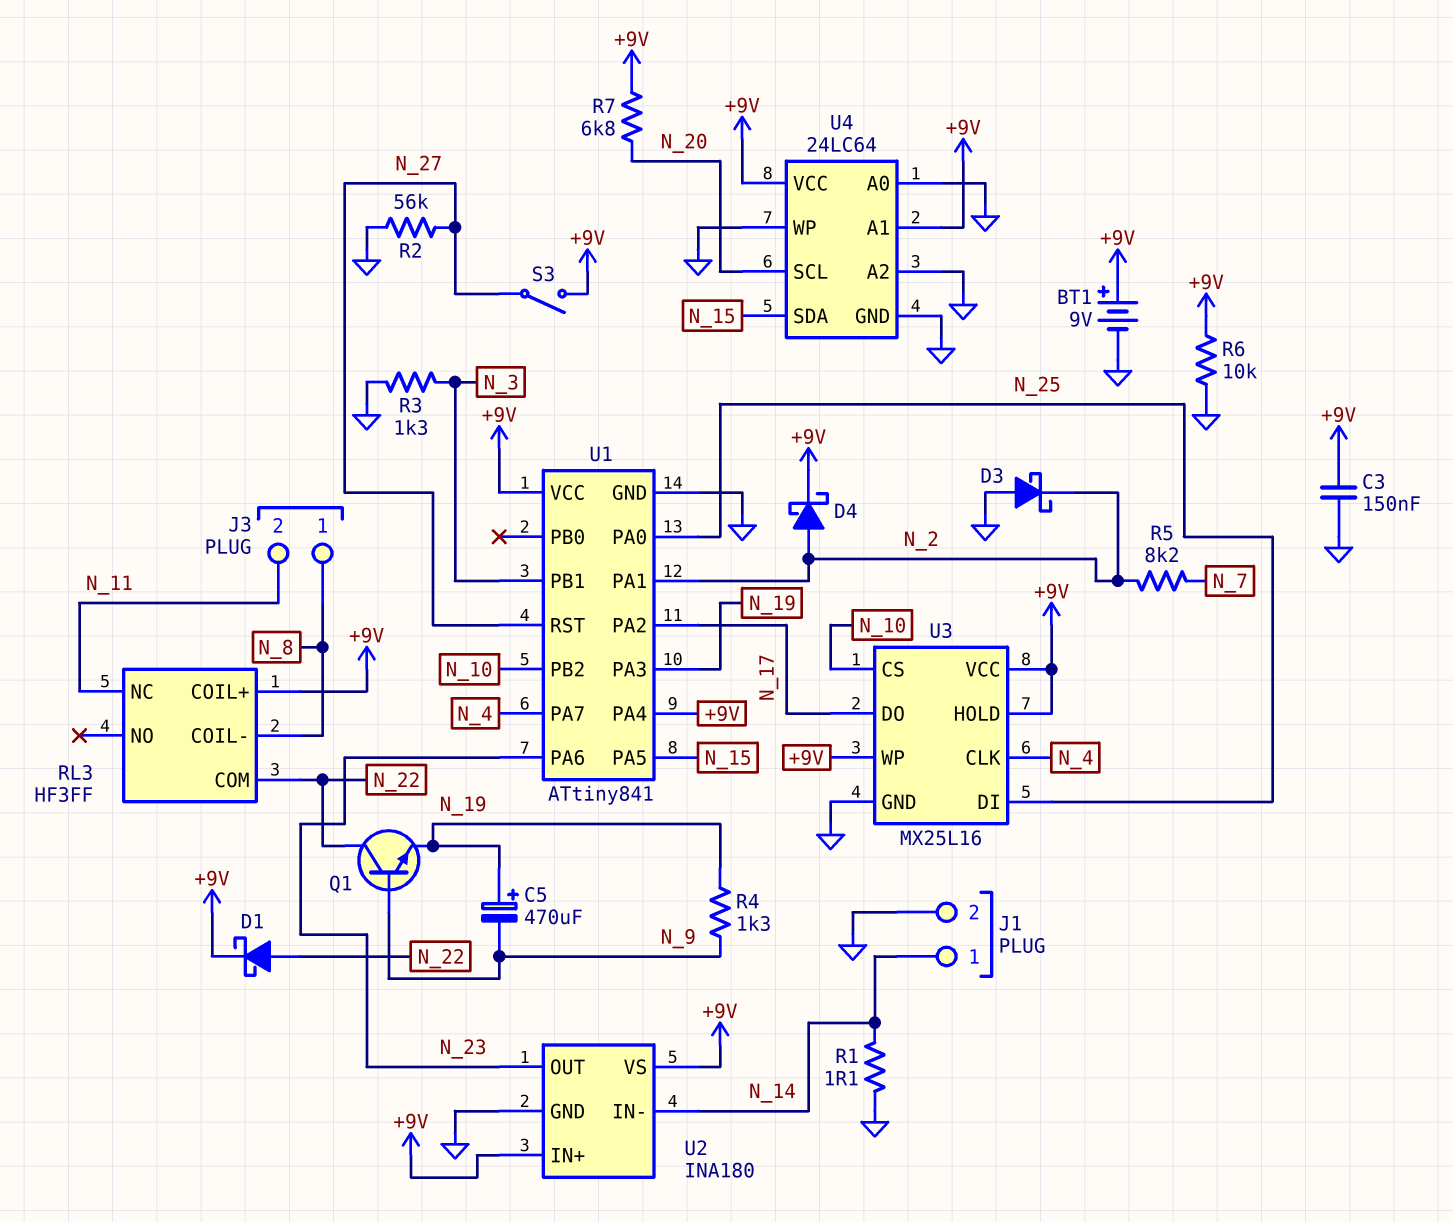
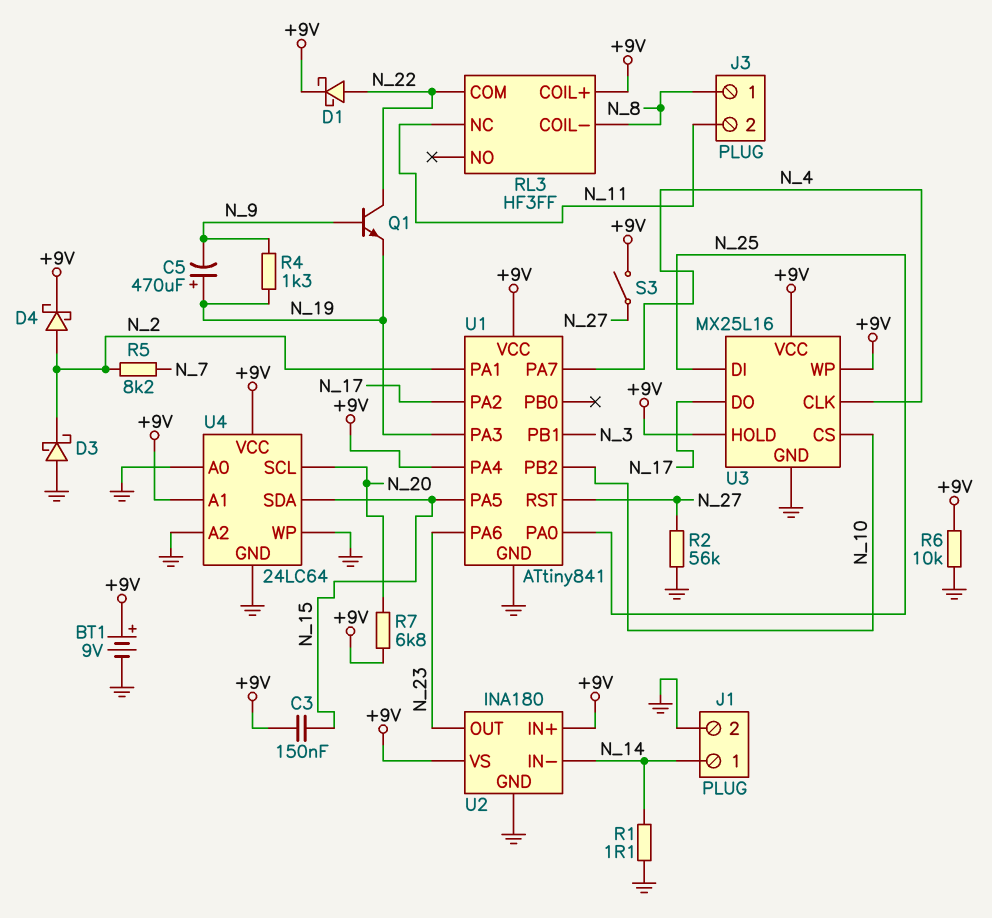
C3: 150nF (+9V, GND) -> 150nF (+9V, N_15)
R3: 1.3k (GND, N_3) -> none

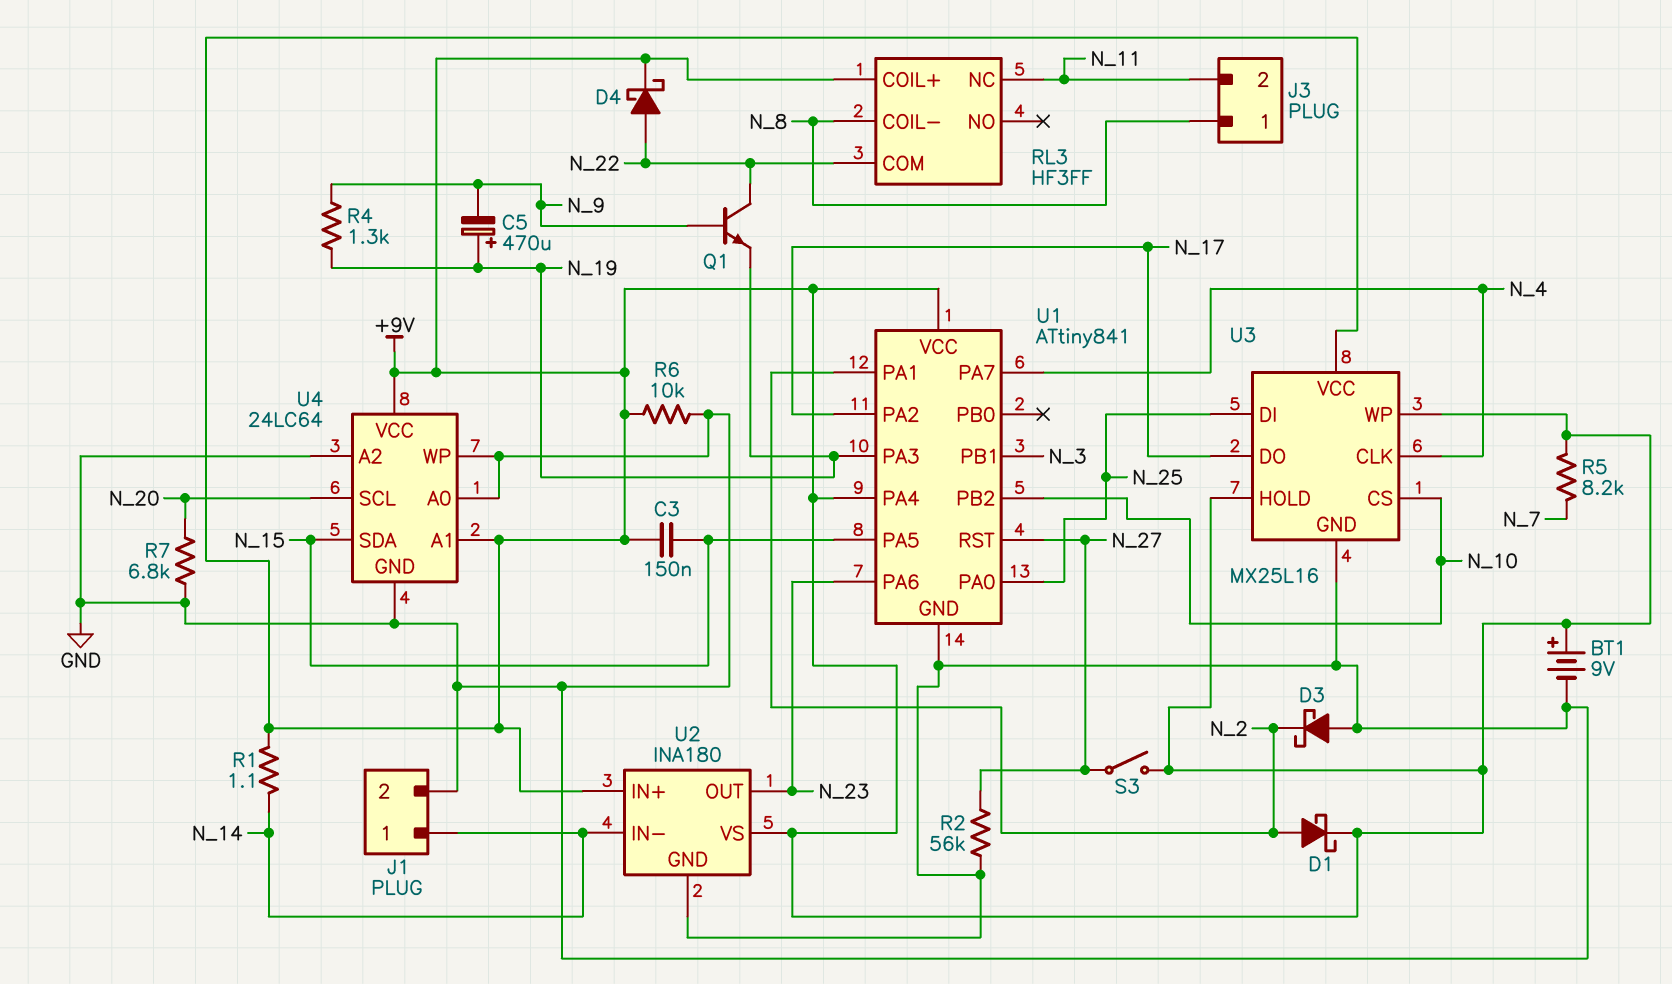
D1: schottky (A N_22, K +9V) -> schottky (A N_2, K +9V)
D4: schottky (A N_2, K +9V) -> schottky (A N_22, K +9V)
R1: 1.1 (GND, N_14) -> 1.1 (+9V, N_14)
R5: 8.2k (N_2, N_7) -> 8.2k (+9V, N_7)
R7: 6.8k (+9V, N_20) -> 6.8k (GND, N_20)

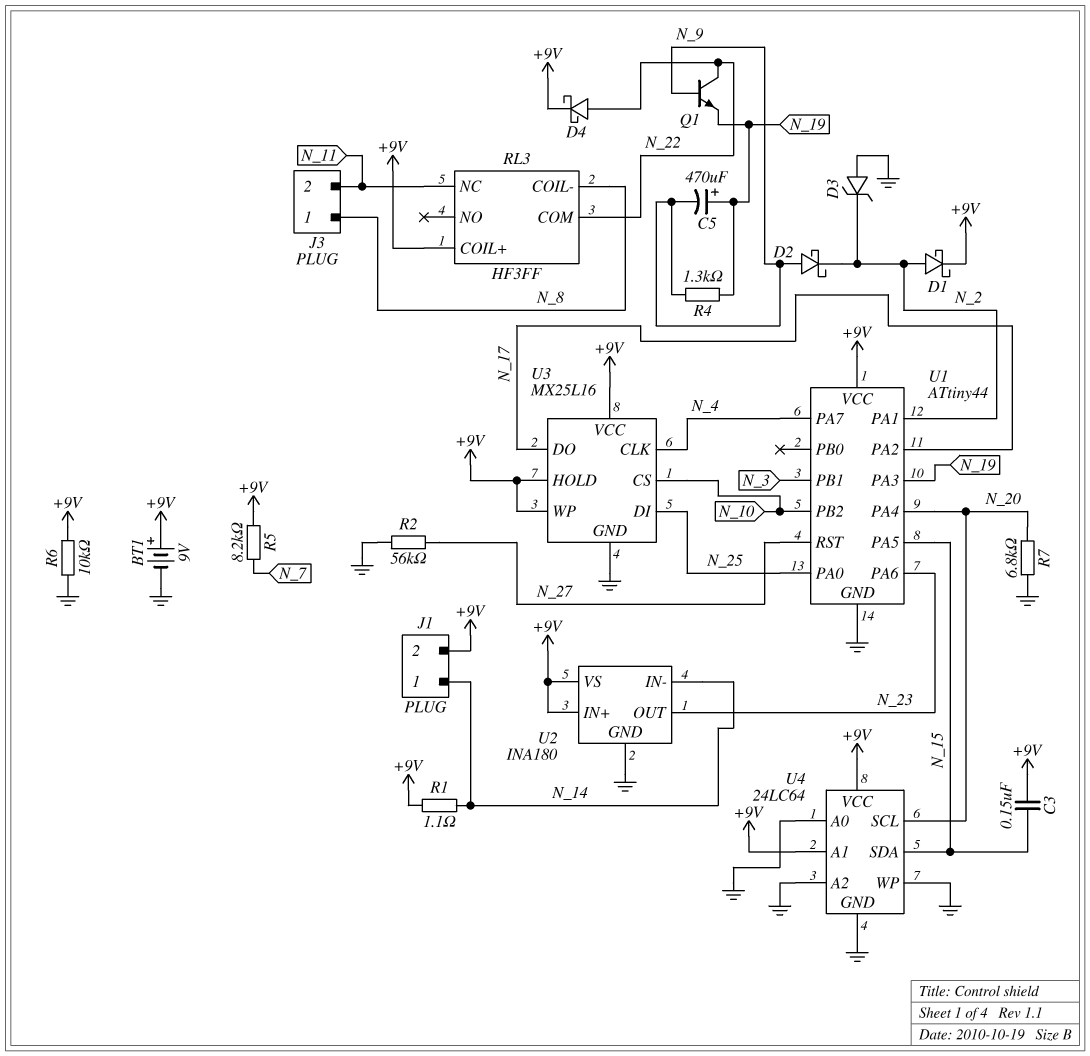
D2: none -> schottky (A N_9, K N_2)
D3: schottky (A GND, K N_2) -> zener (A GND, K N_2)
J1 pin 2: GND -> +9V
S3: switch (+9V, N_27) -> none
U1: ATtiny841 -> ATtiny44
U1 pin PA4: +9V -> N_20

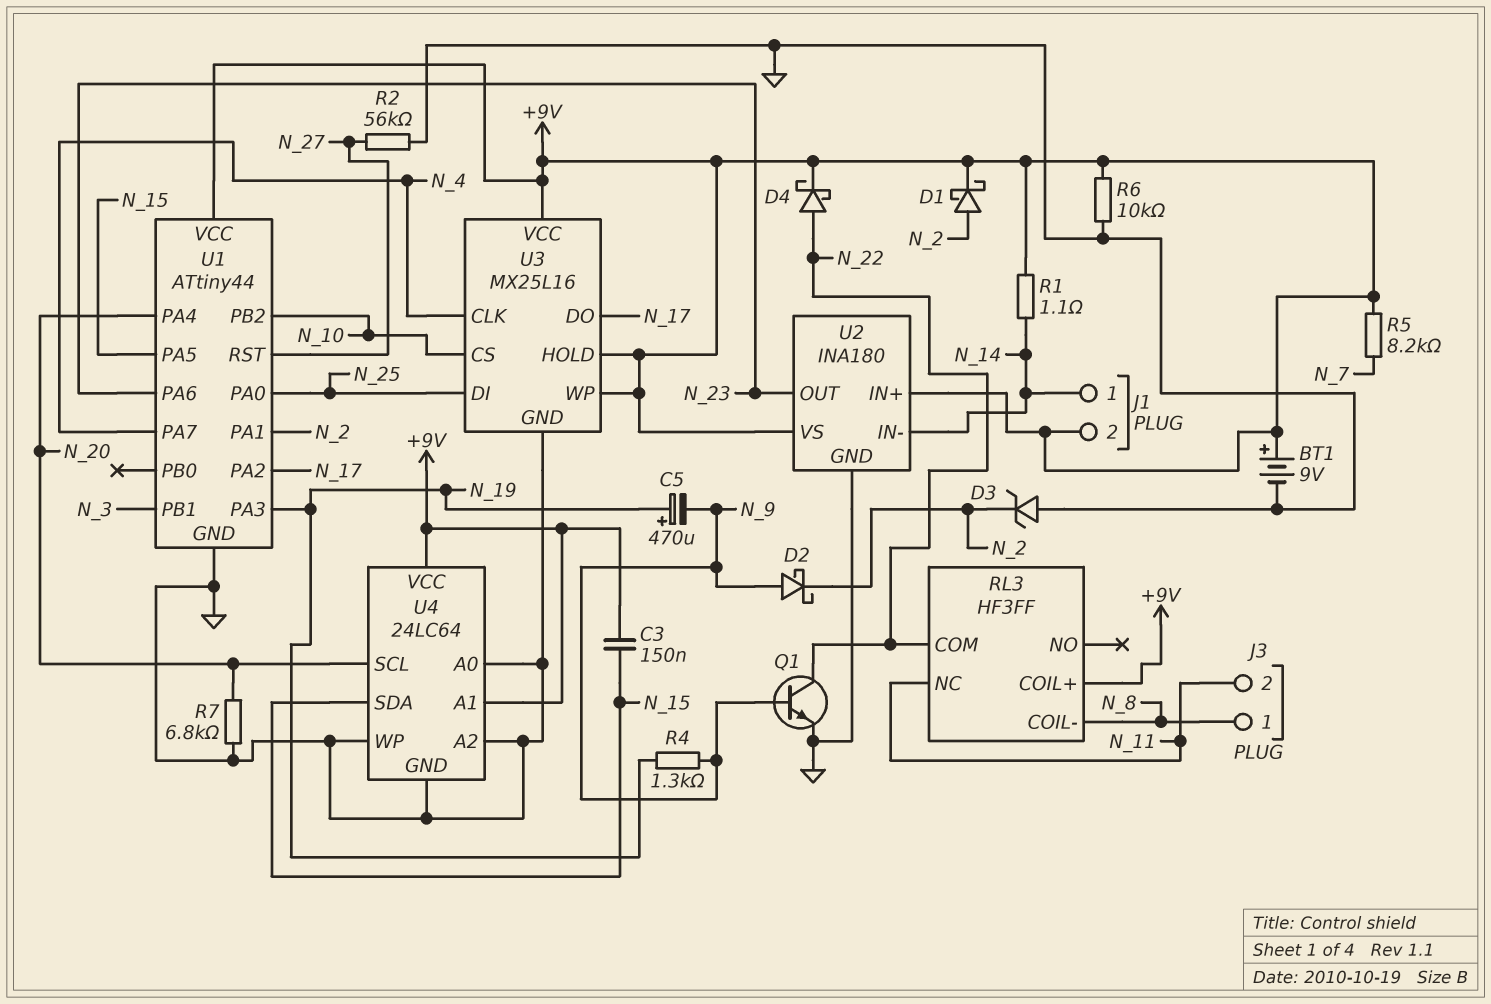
Q1: NPN (B N_9, C N_22, E N_19) -> NPN (B N_9, C N_22, E GND)

